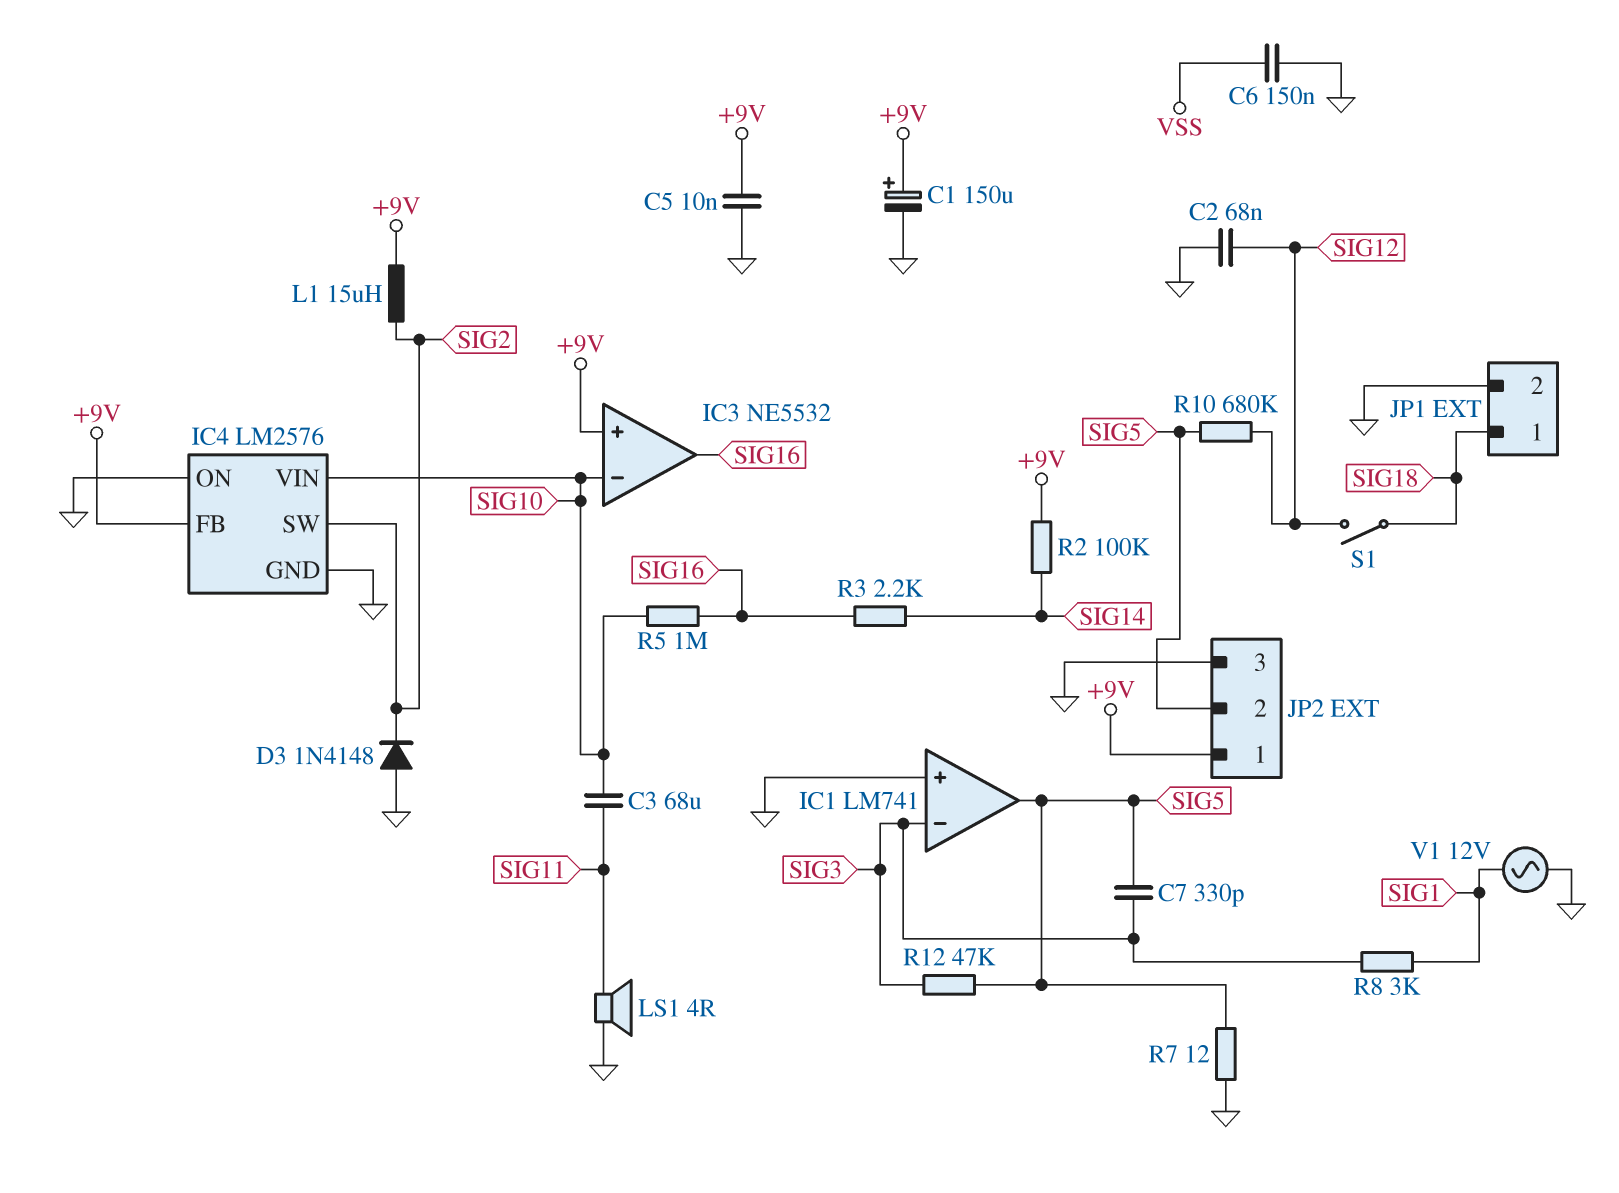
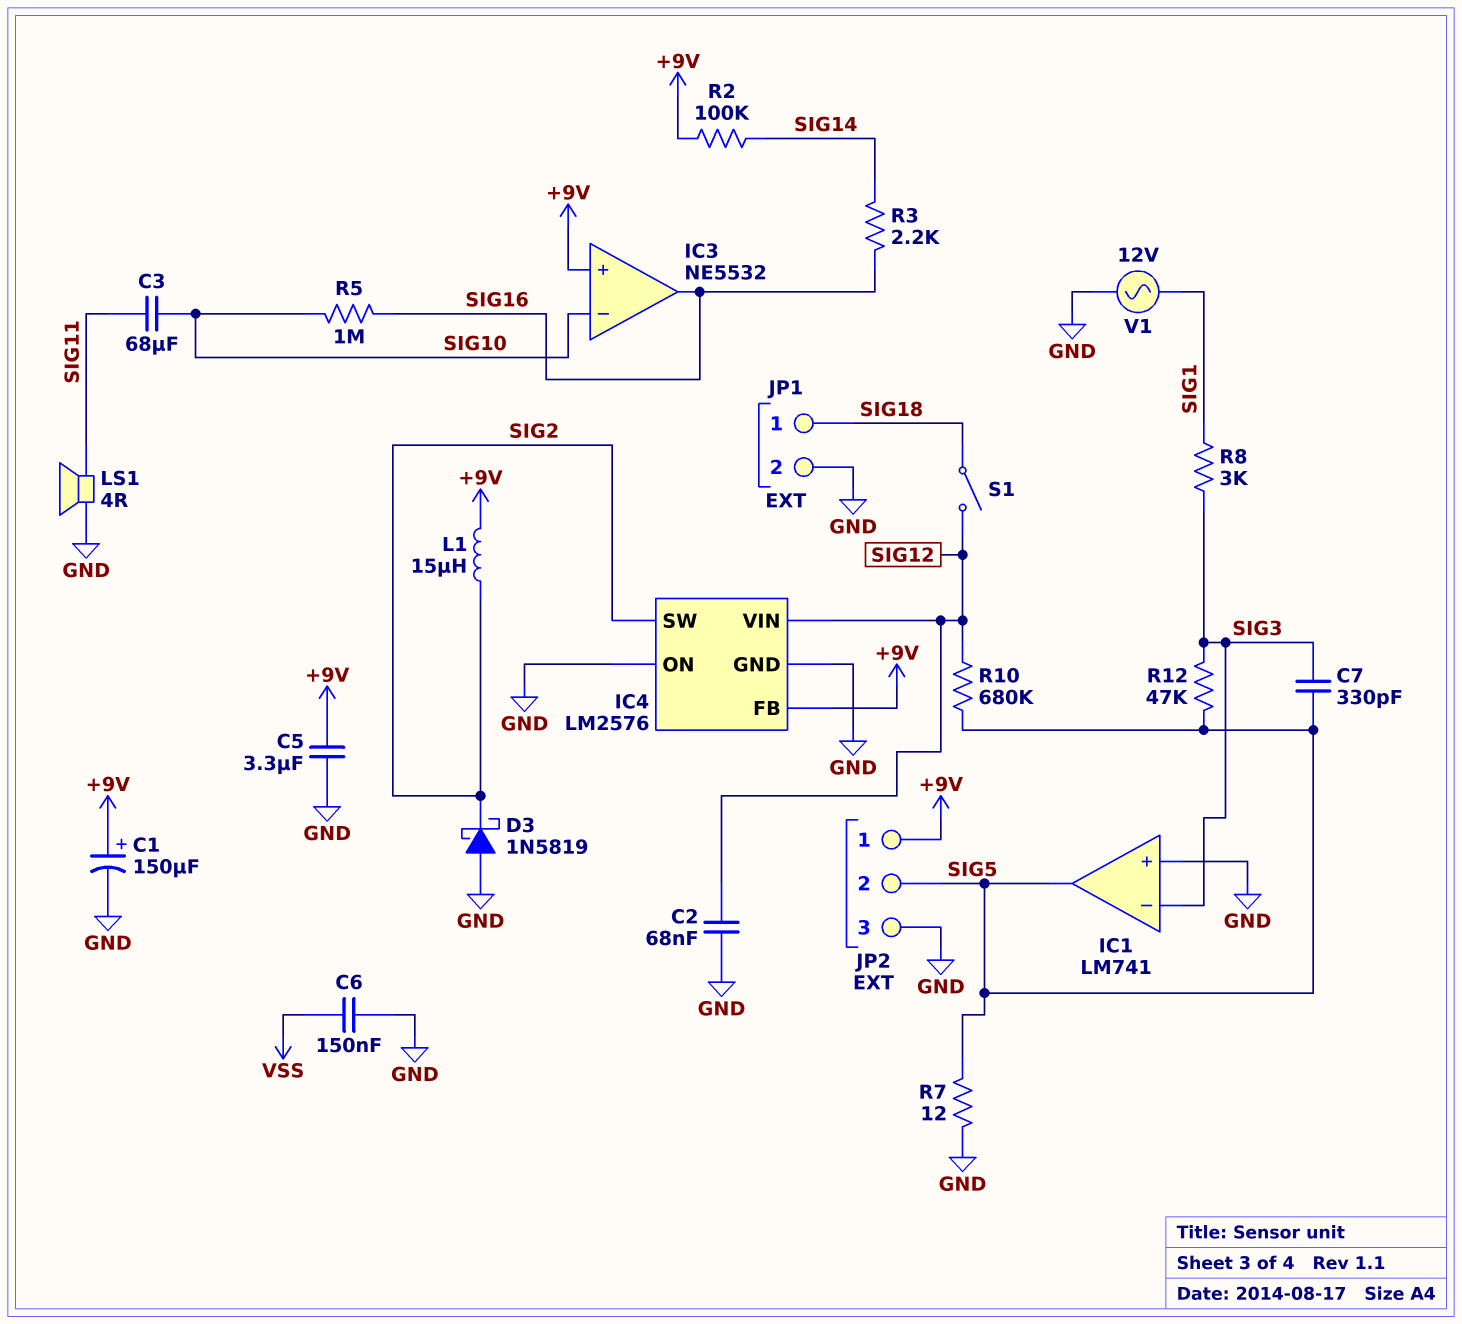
C5: 10nF (+9V, GND) -> 3.3uF (+9V, GND)
D3: diode 1N4148 (A GND, K SIG2) -> schottky 1N5819 (A GND, K SIG2)
IC4 pin VIN: SIG10 -> SIG12

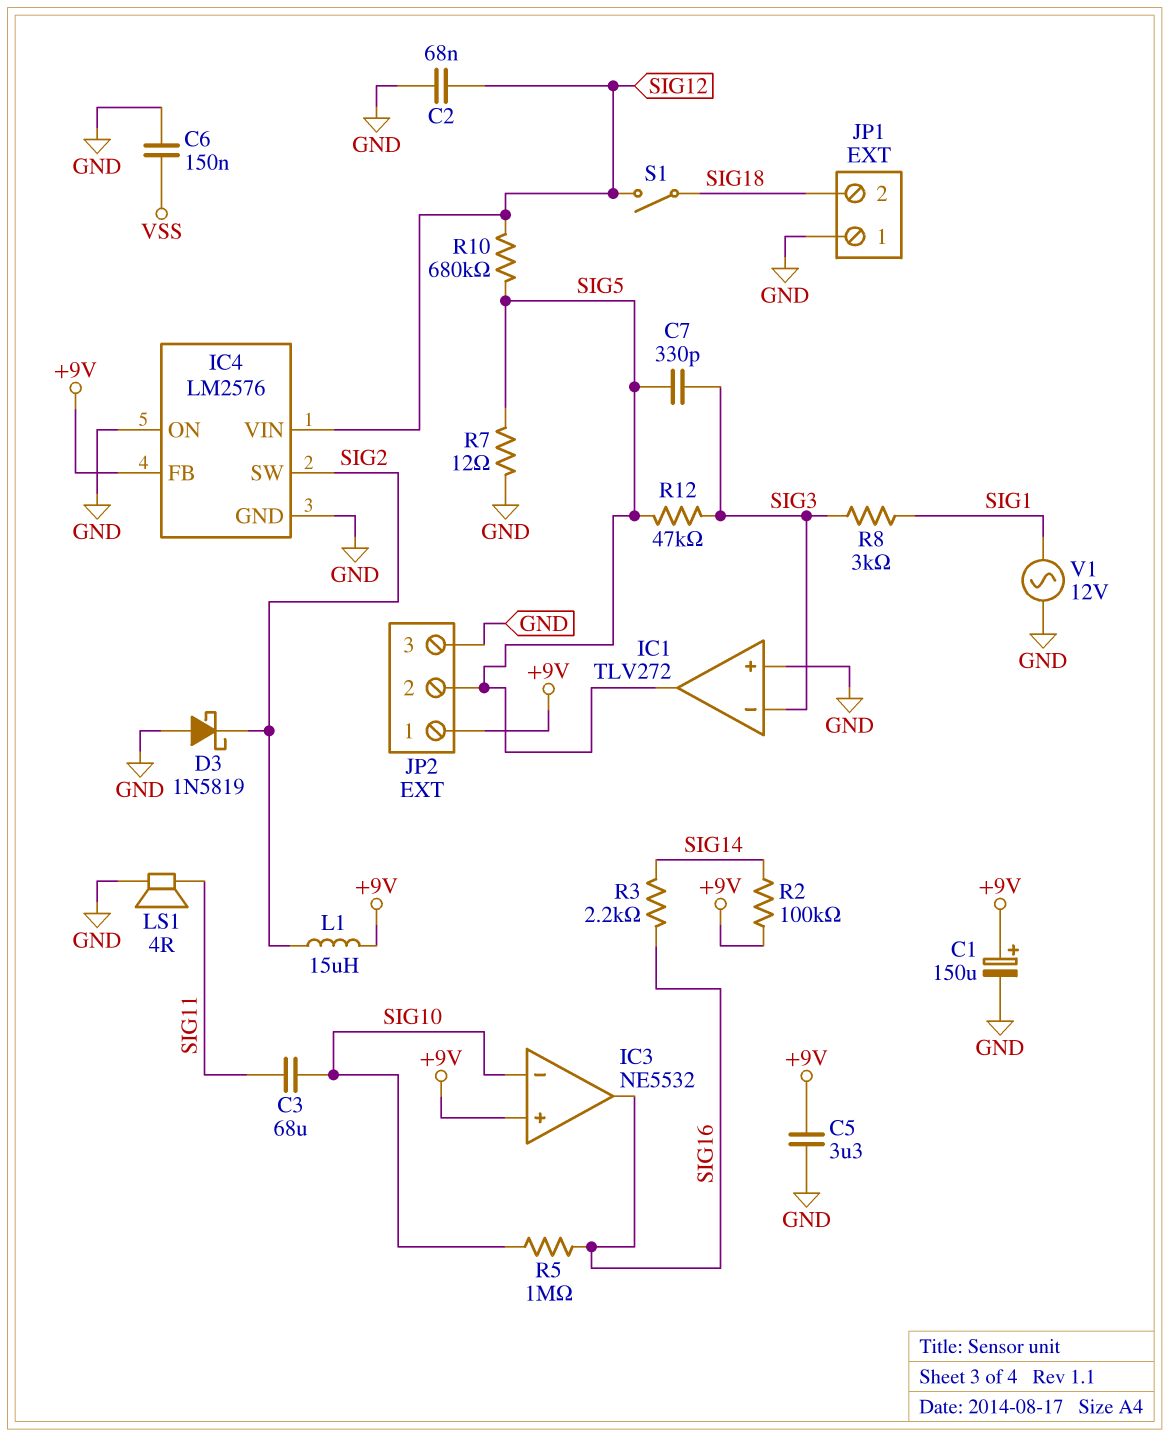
IC1: LM741 -> TLV272
JP1 pin 1: SIG18 -> GND
JP1 pin 2: GND -> SIG18

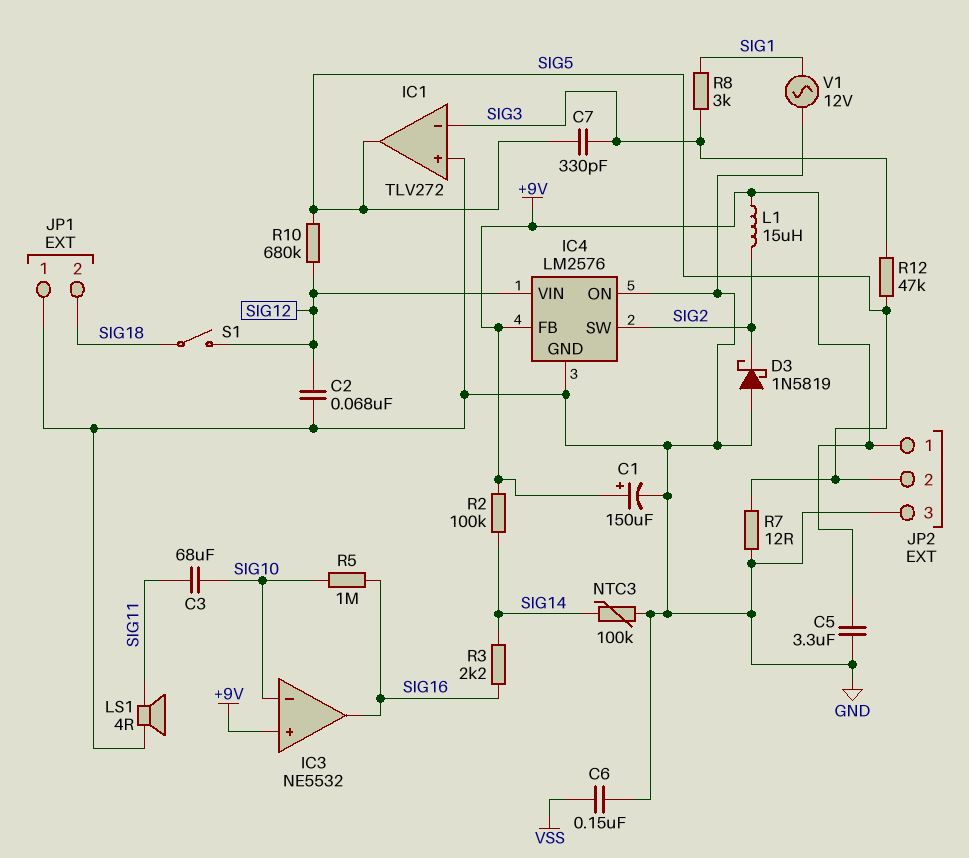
NTC3: none -> 100k (GND, SIG14)

